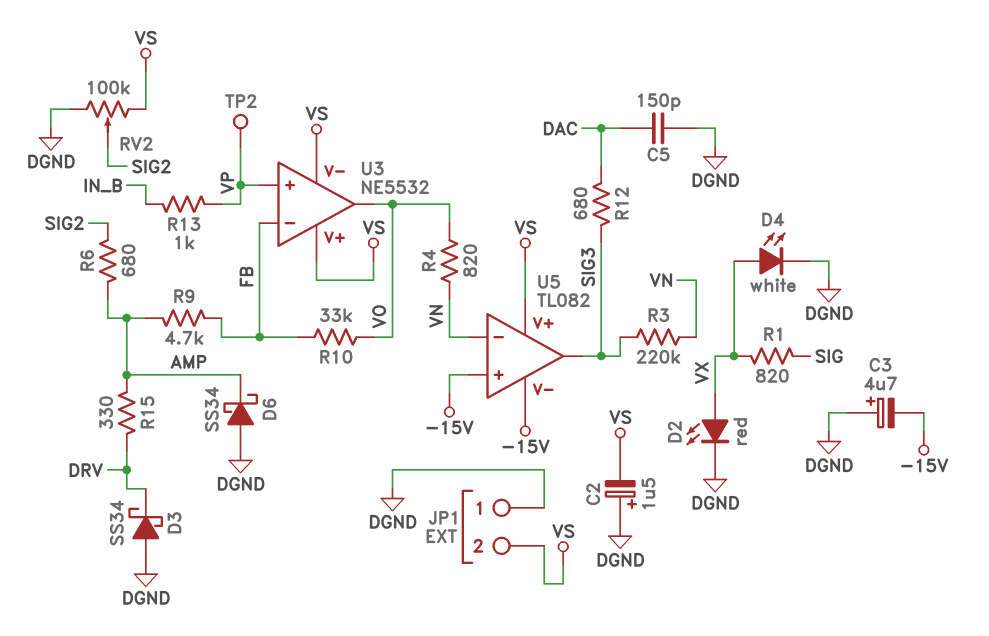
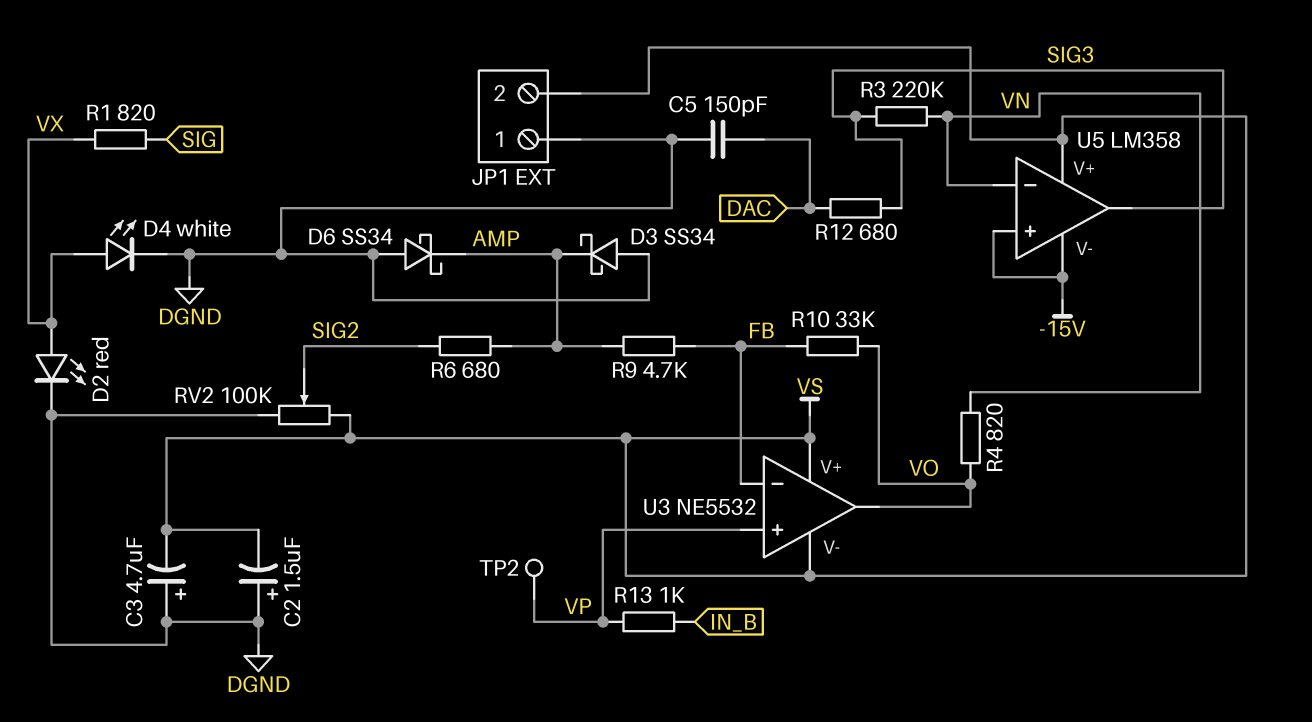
C3: 4.7uF (plus DGND, minus -15V) -> 4.7uF (plus DGND, minus VS)
D3: schottky SS34 (A DGND, K DRV) -> schottky SS34 (A DGND, K AMP)
R15: 330 (AMP, DRV) -> none
U5: TL082 -> LM358

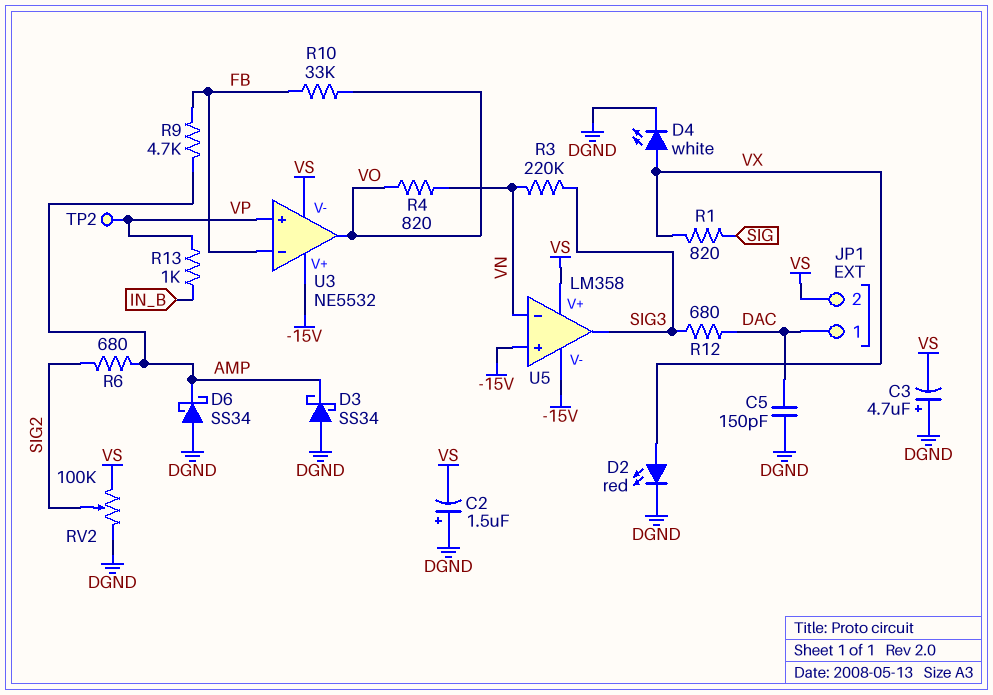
JP1 pin 1: DGND -> DAC
U3 pin V+: VS -> -15V

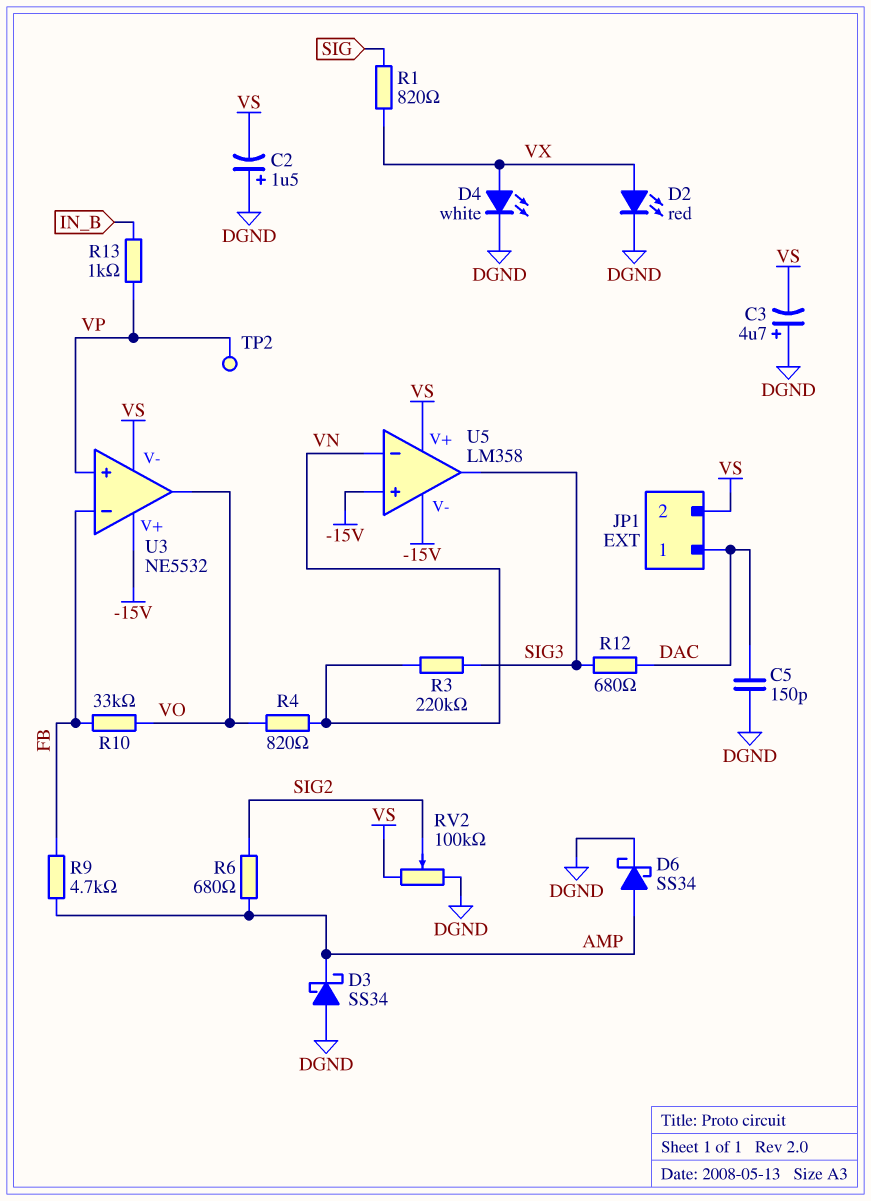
D6: schottky SS34 (A DGND, K AMP) -> schottky SS34 (A AMP, K DGND)

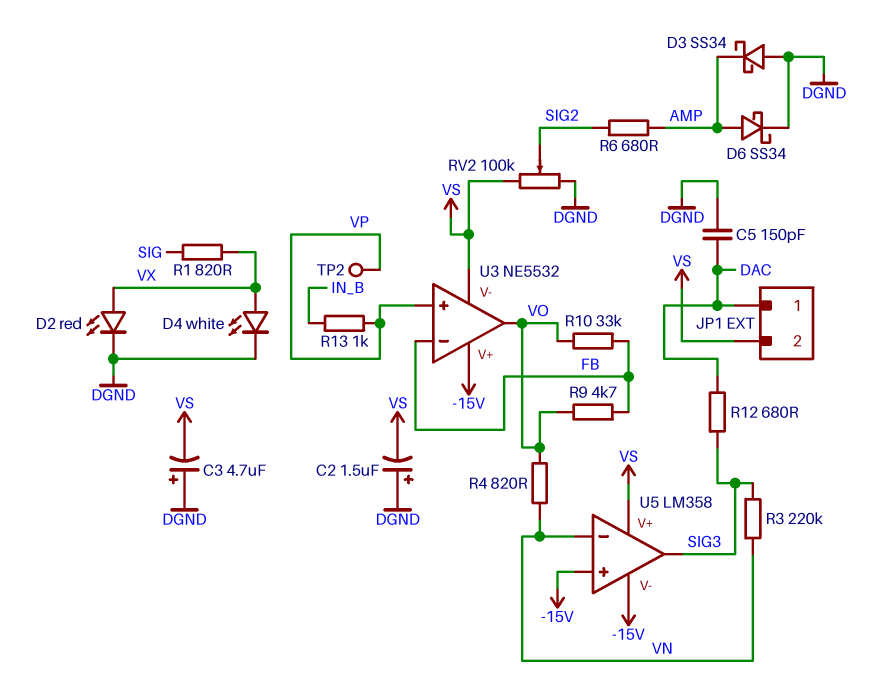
R9: 4.7k (AMP, FB) -> 4.7k (FB, VO)

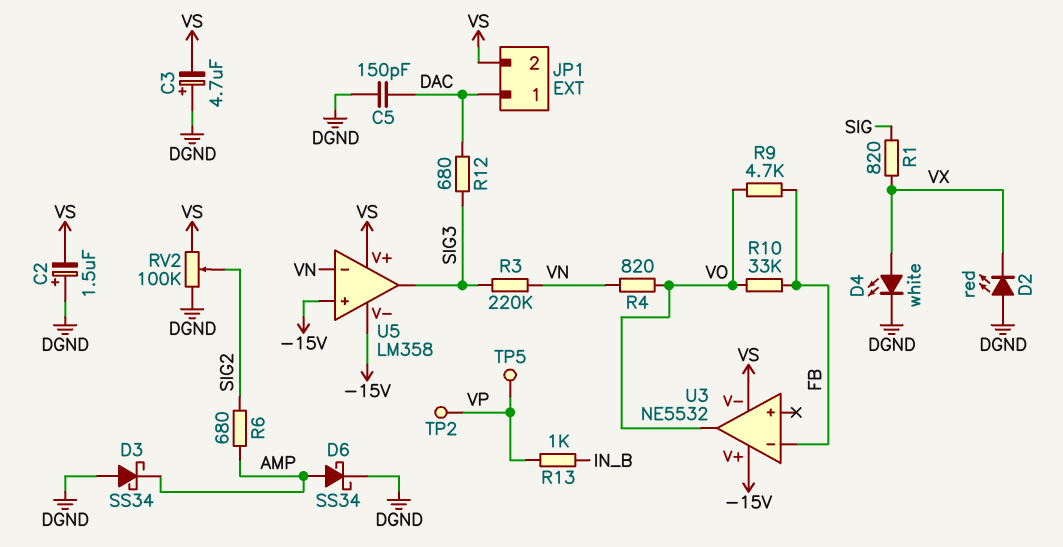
D2: LED red (A VX, K DGND) -> LED red (A DGND, K VX)
TP5: none -> test point (VP)
U3 pin in+: VP -> none

